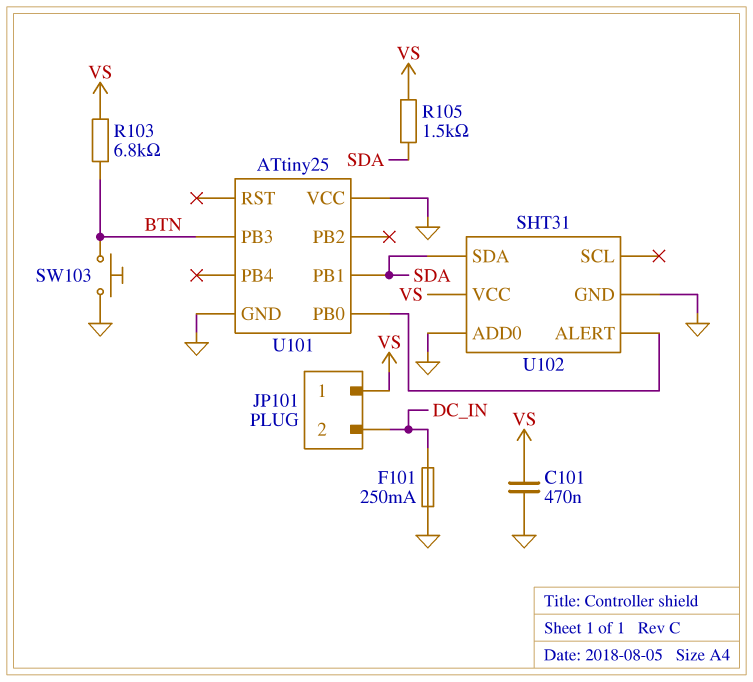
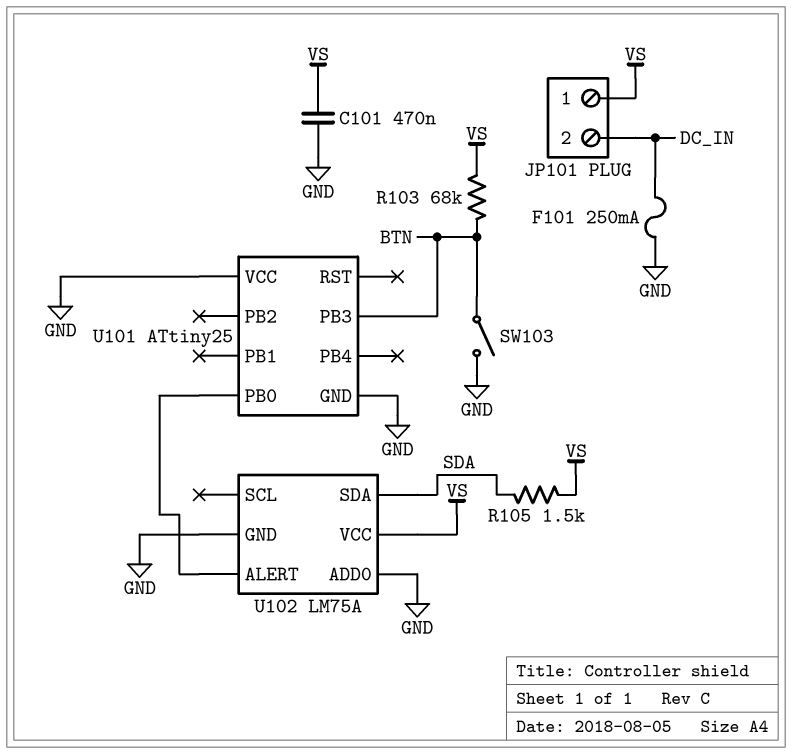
R103: 6.8k (BTN, VS) -> 68k (BTN, VS)
SW103: button (BTN, GND) -> switch (BTN, GND)
U101 pin PB1: SDA -> none
U102: SHT31 -> LM75A

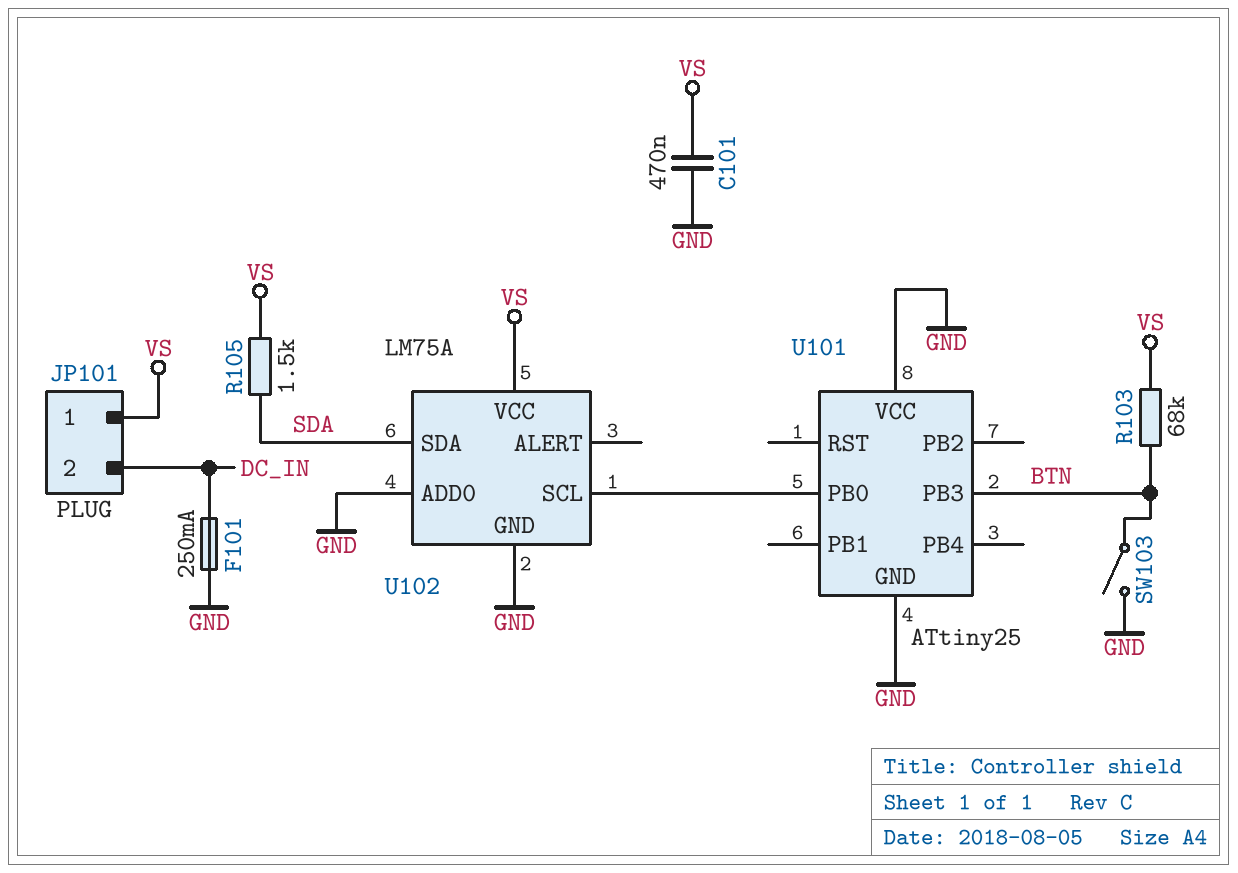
U102 pin ALERT: U101/PB0 -> none
U102 pin SCL: none -> U101/PB0

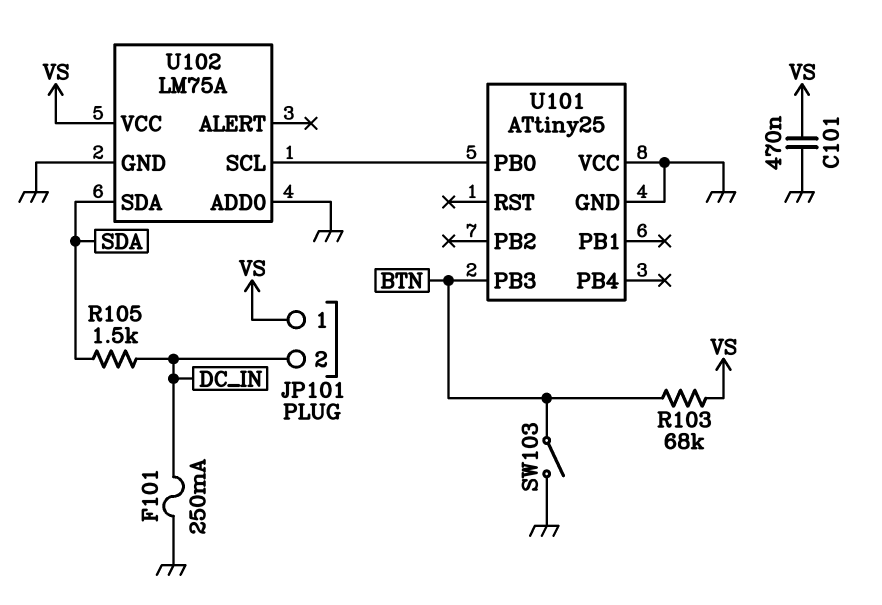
R105: 1.5k (SDA, VS) -> 1.5k (DC_IN, SDA)

